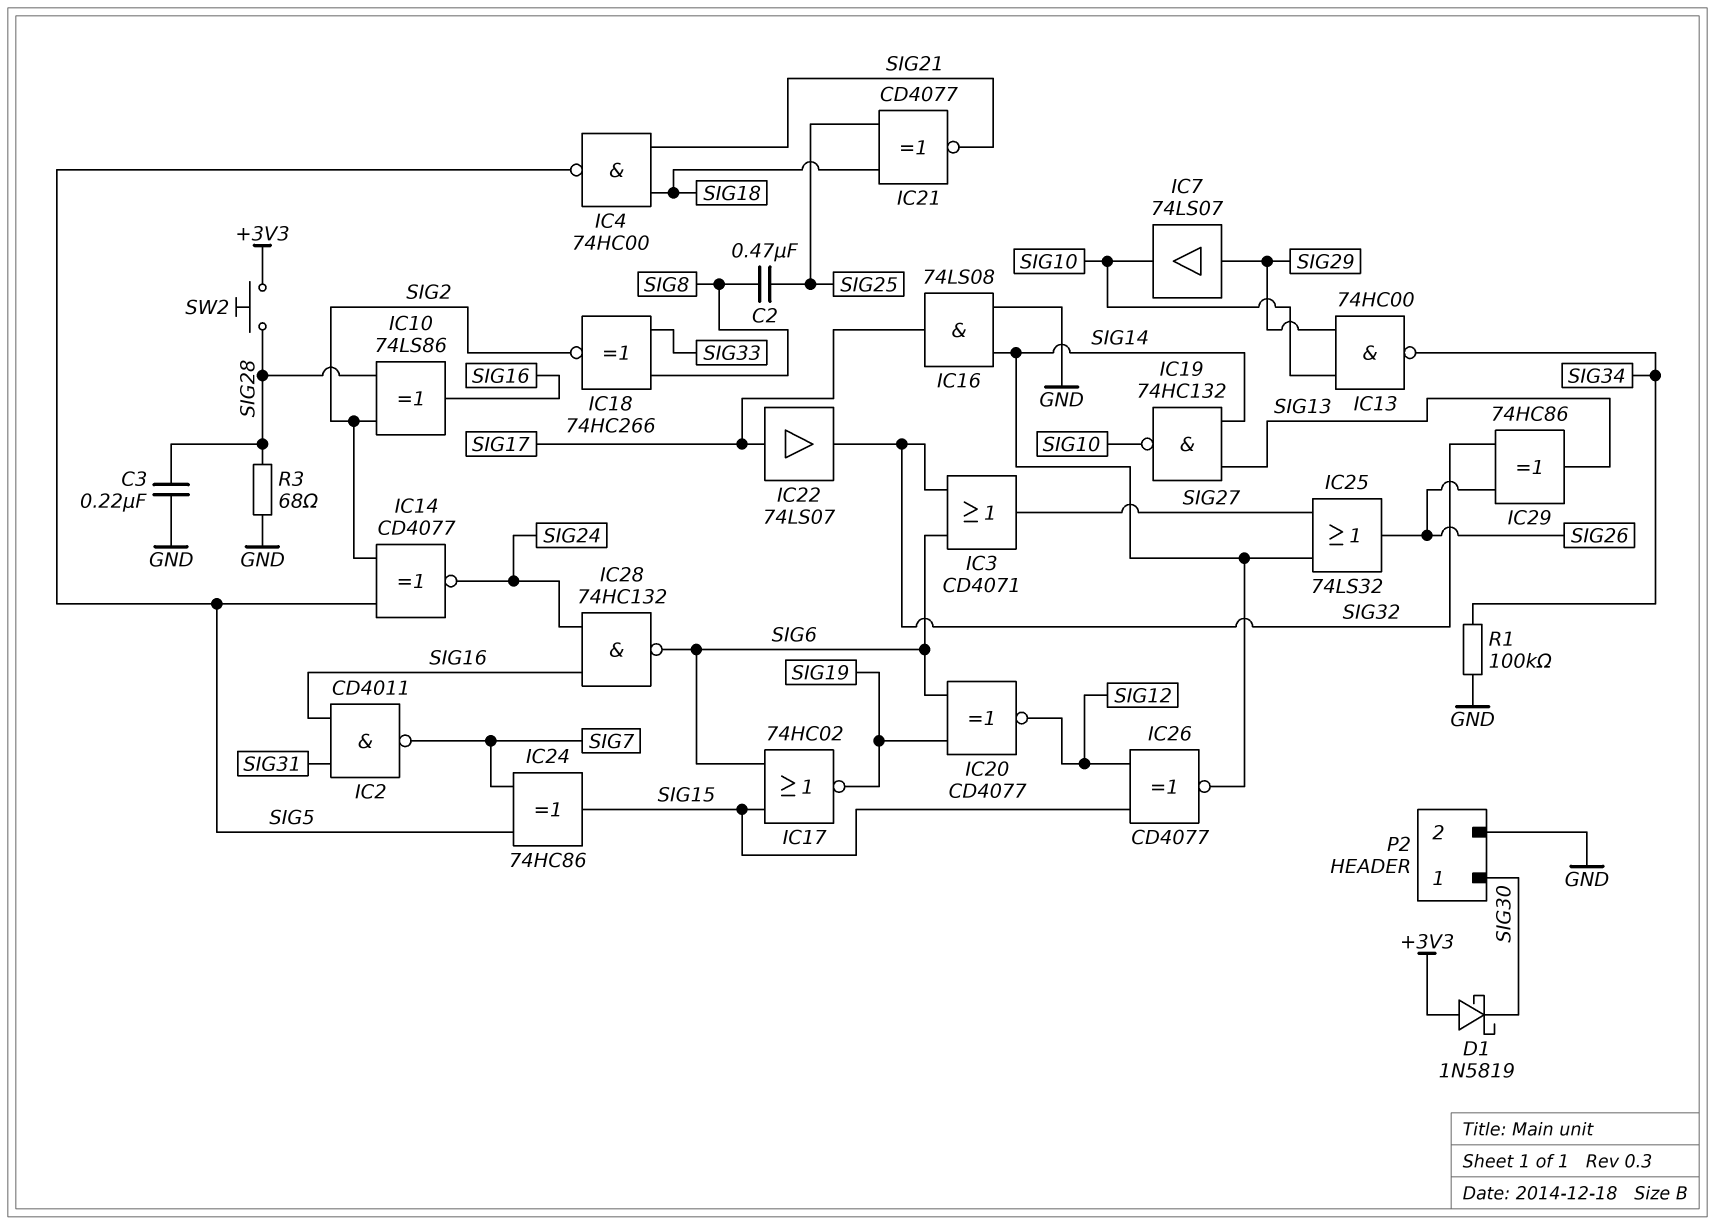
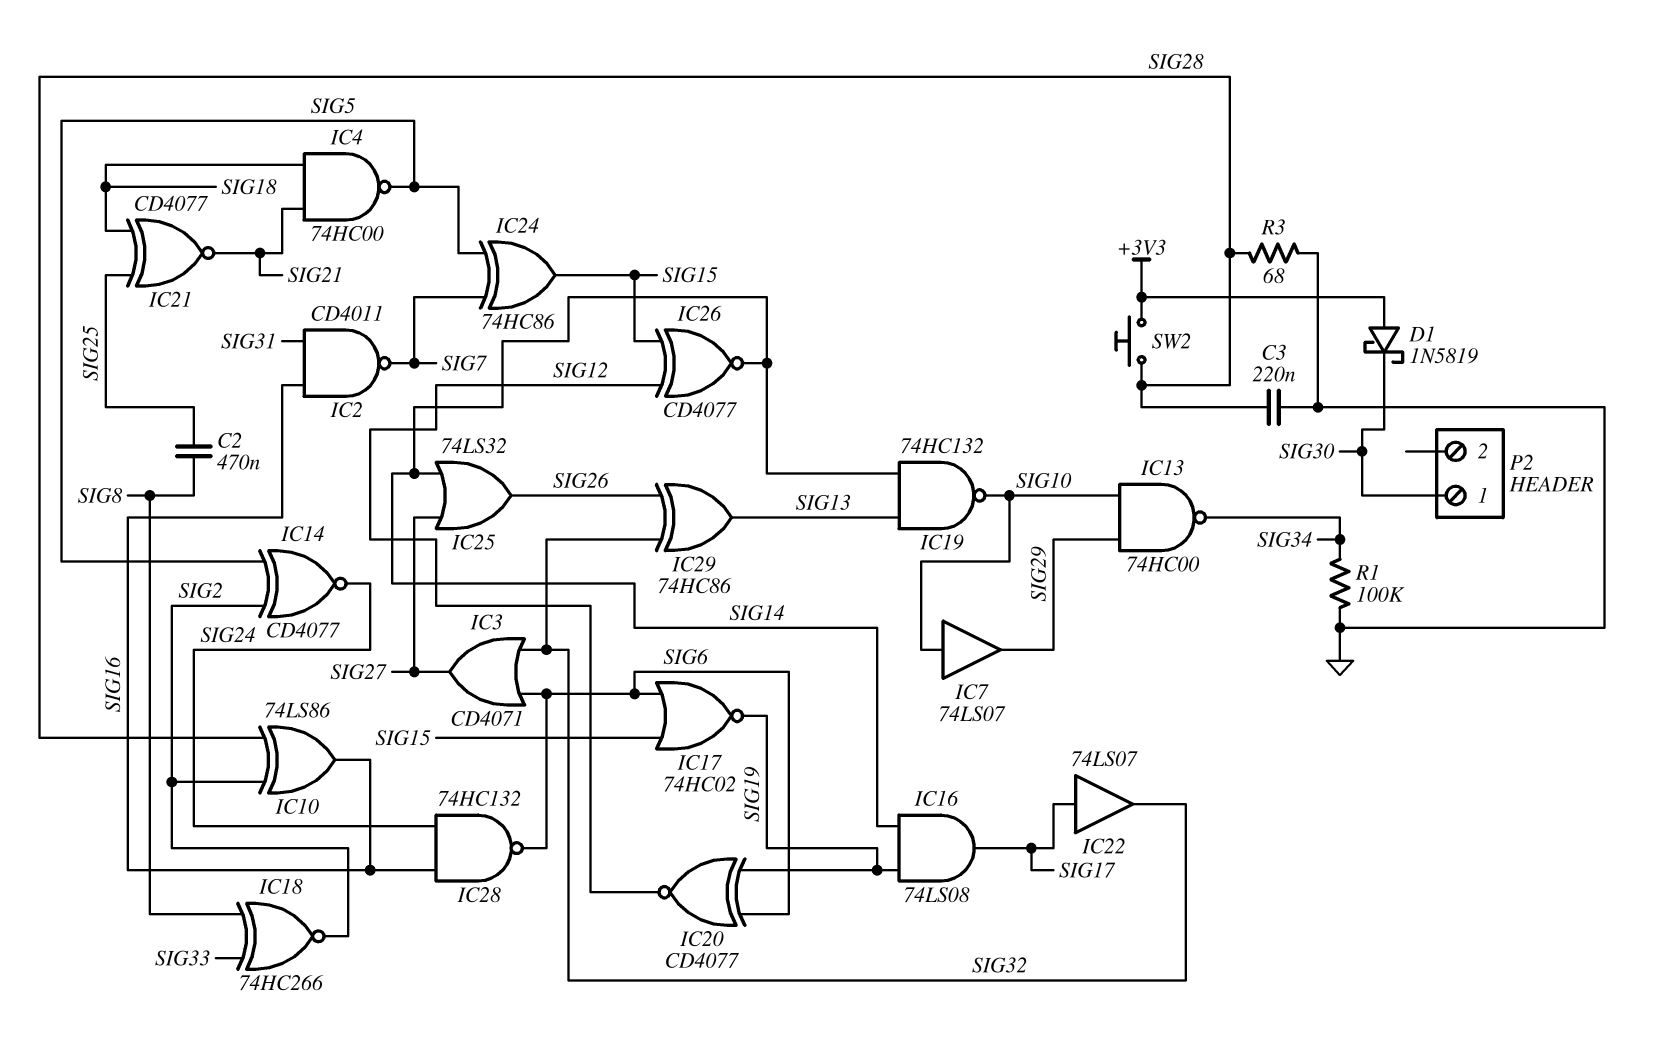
IC7: buffer 74LS07 (in SIG29, out SIG10) -> buffer 74LS07 (in SIG10, out SIG29)
IC16: AND 74LS08 (in GND, in SIG14, out SIG17) -> AND 74LS08 (in SIG14, in SIG19, out SIG17)
P2 pin 2: GND -> none

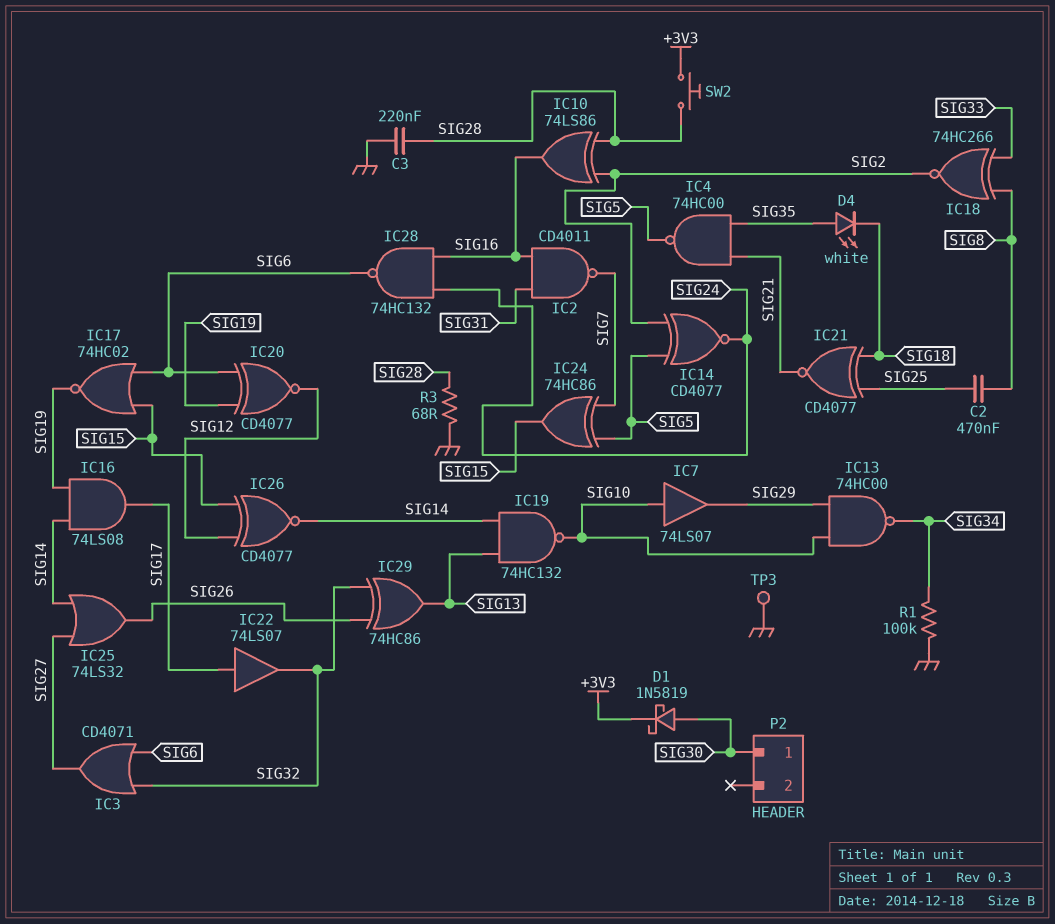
D1: schottky 1N5819 (A +3V3, K SIG30) -> schottky 1N5819 (A SIG30, K +3V3)
D4: none -> LED white (A SIG35, K SIG18)
IC4: NAND 74HC00 (in SIG18, in SIG21, out SIG5) -> NAND 74HC00 (in SIG21, in SIG35, out SIG5)
TP3: none -> test point (GND)

